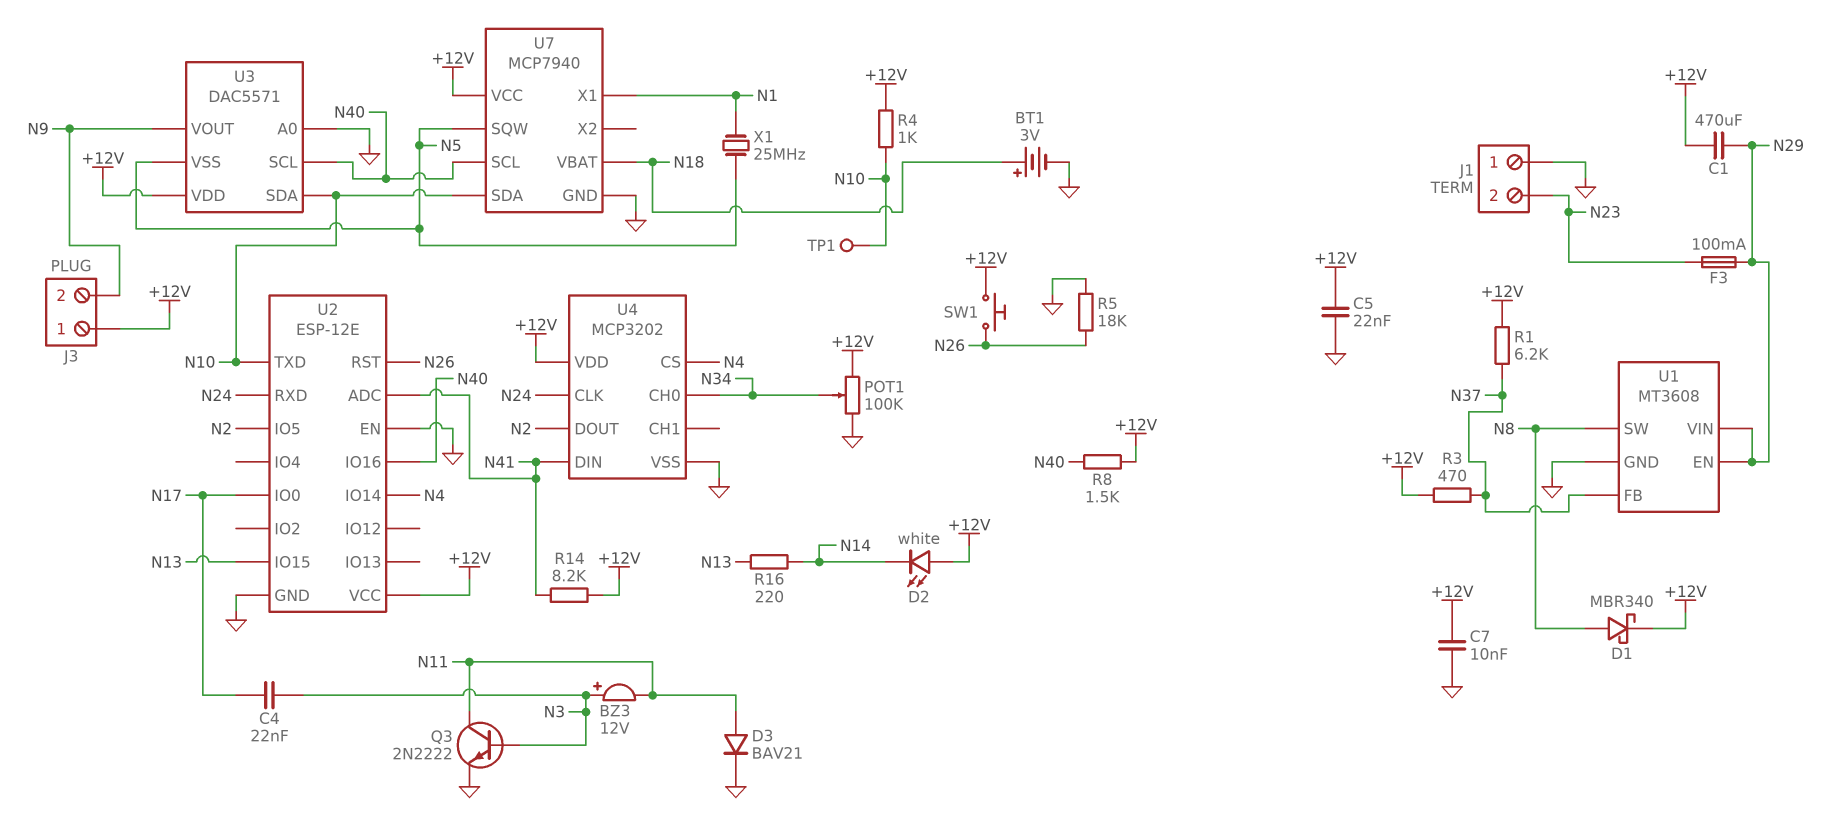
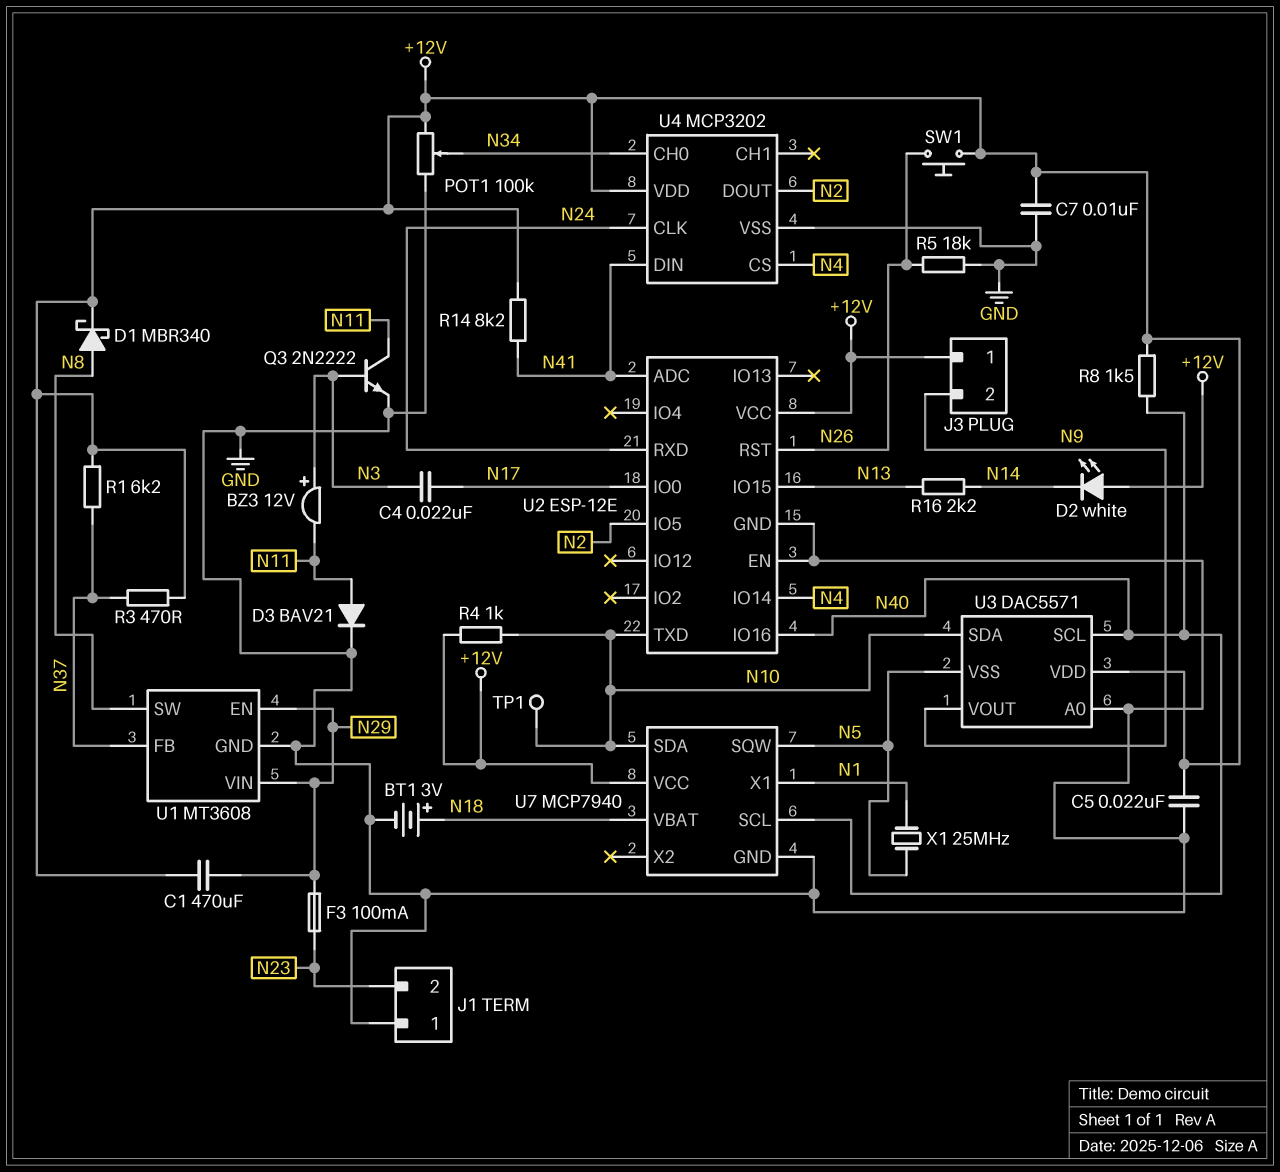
R16: 220 (N13, N14) -> 2.2k (N13, N14)

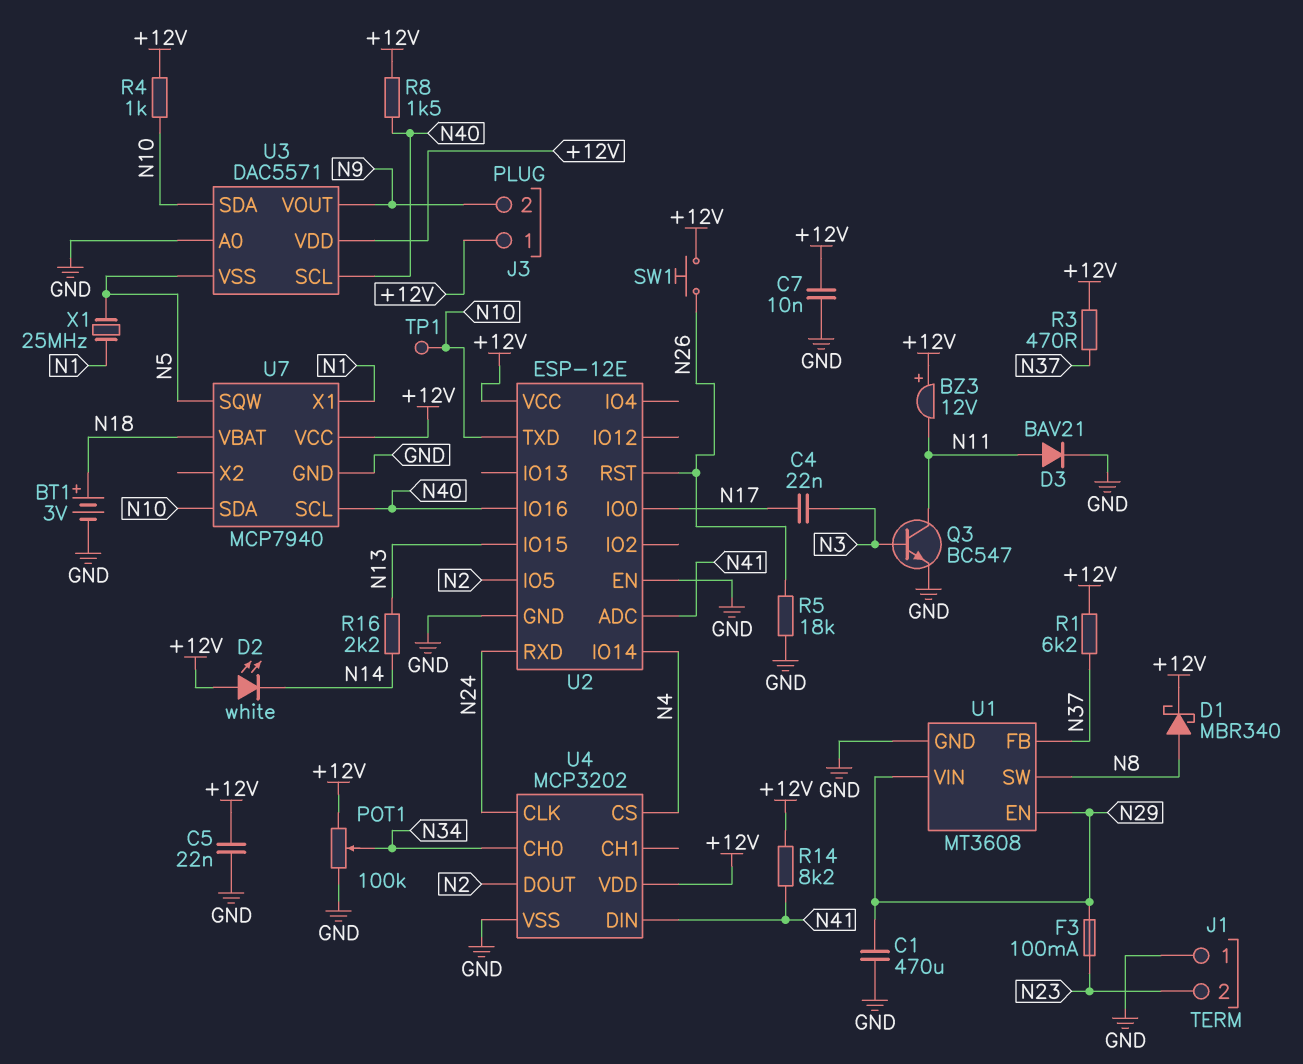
BZ3: buzzer 12V (plus N3, minus N11) -> buzzer 12V (plus +12V, minus N11)
C1: 470uF (+12V, N29) -> 470uF (GND, N29)
Q3: NPN 2N2222 (B N3, C N11, E GND) -> NPN BC547 (B N3, C N11, E GND)

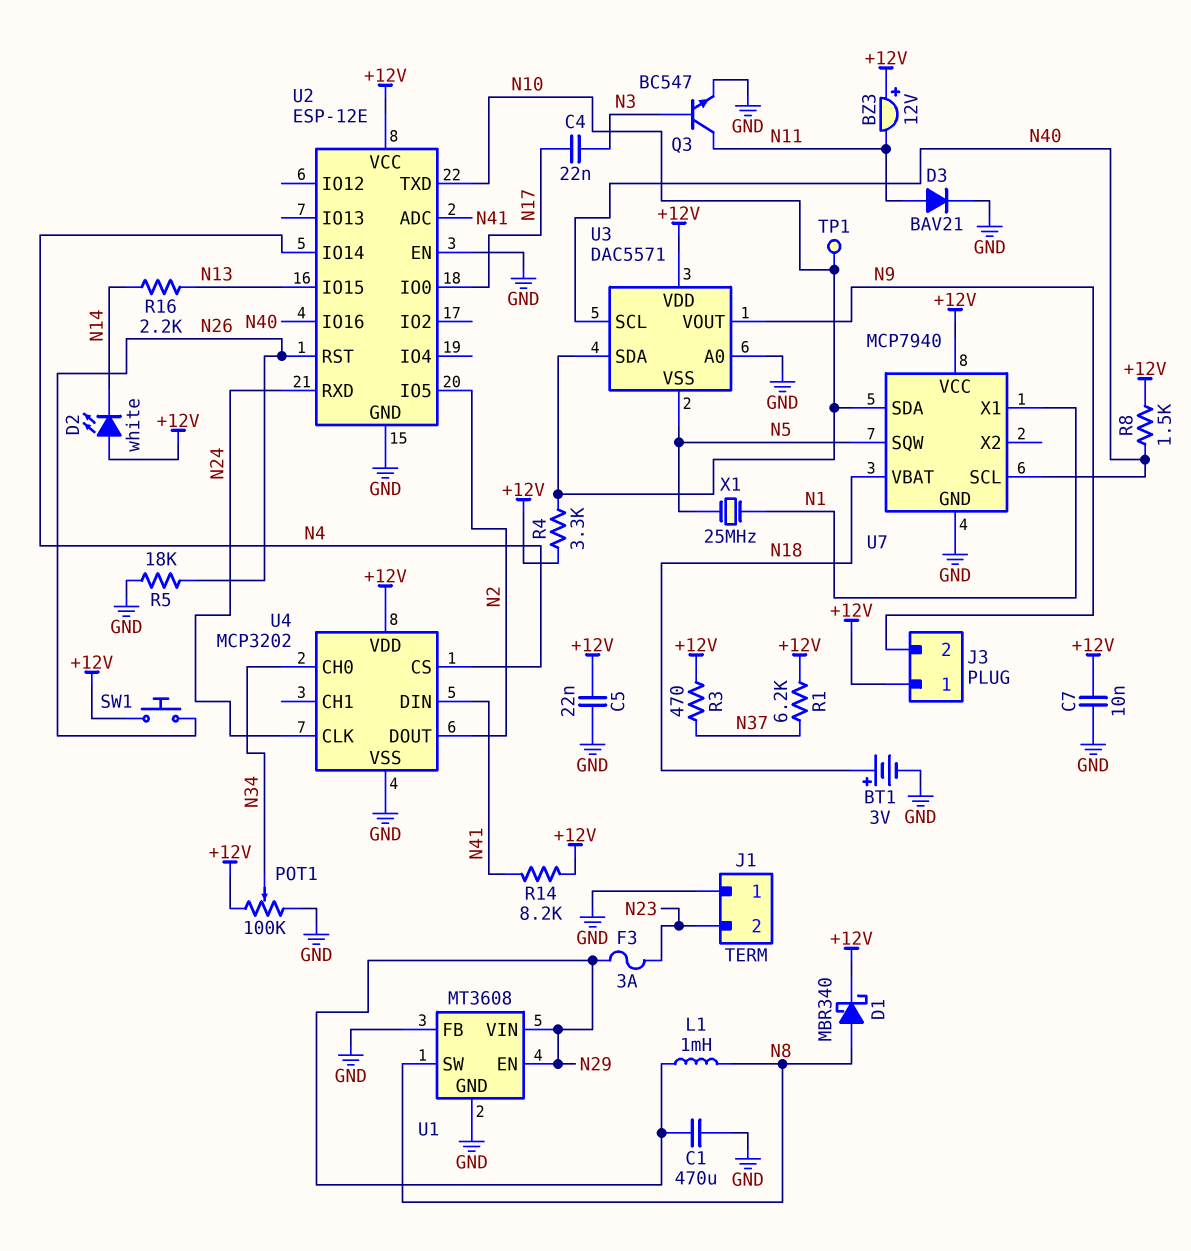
F3: 100mA (N23, N29) -> 3A (N23, N29)
L1: none -> 1mH (N8, N29)
R4: 1k (+12V, N10) -> 3.3k (+12V, N10)
U1 pin FB: N37 -> GND

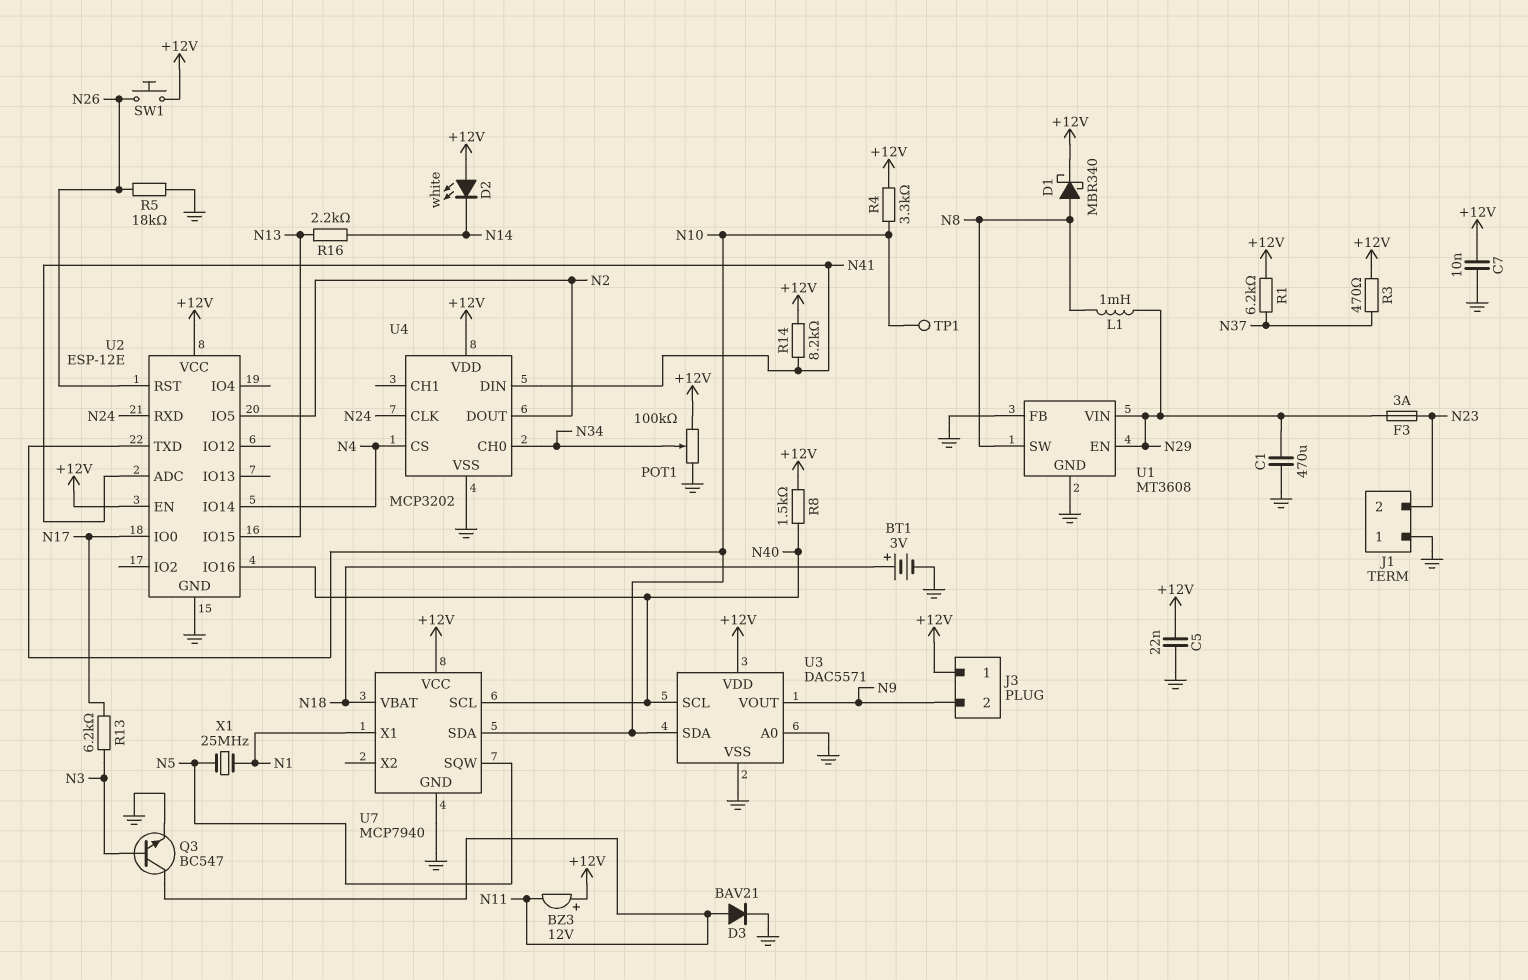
C4: 22nF (N3, N17) -> none
R13: none -> 6.2k (N3, N17)
U2 pin EN: GND -> +12V
U3 pin VSS: N5 -> GND

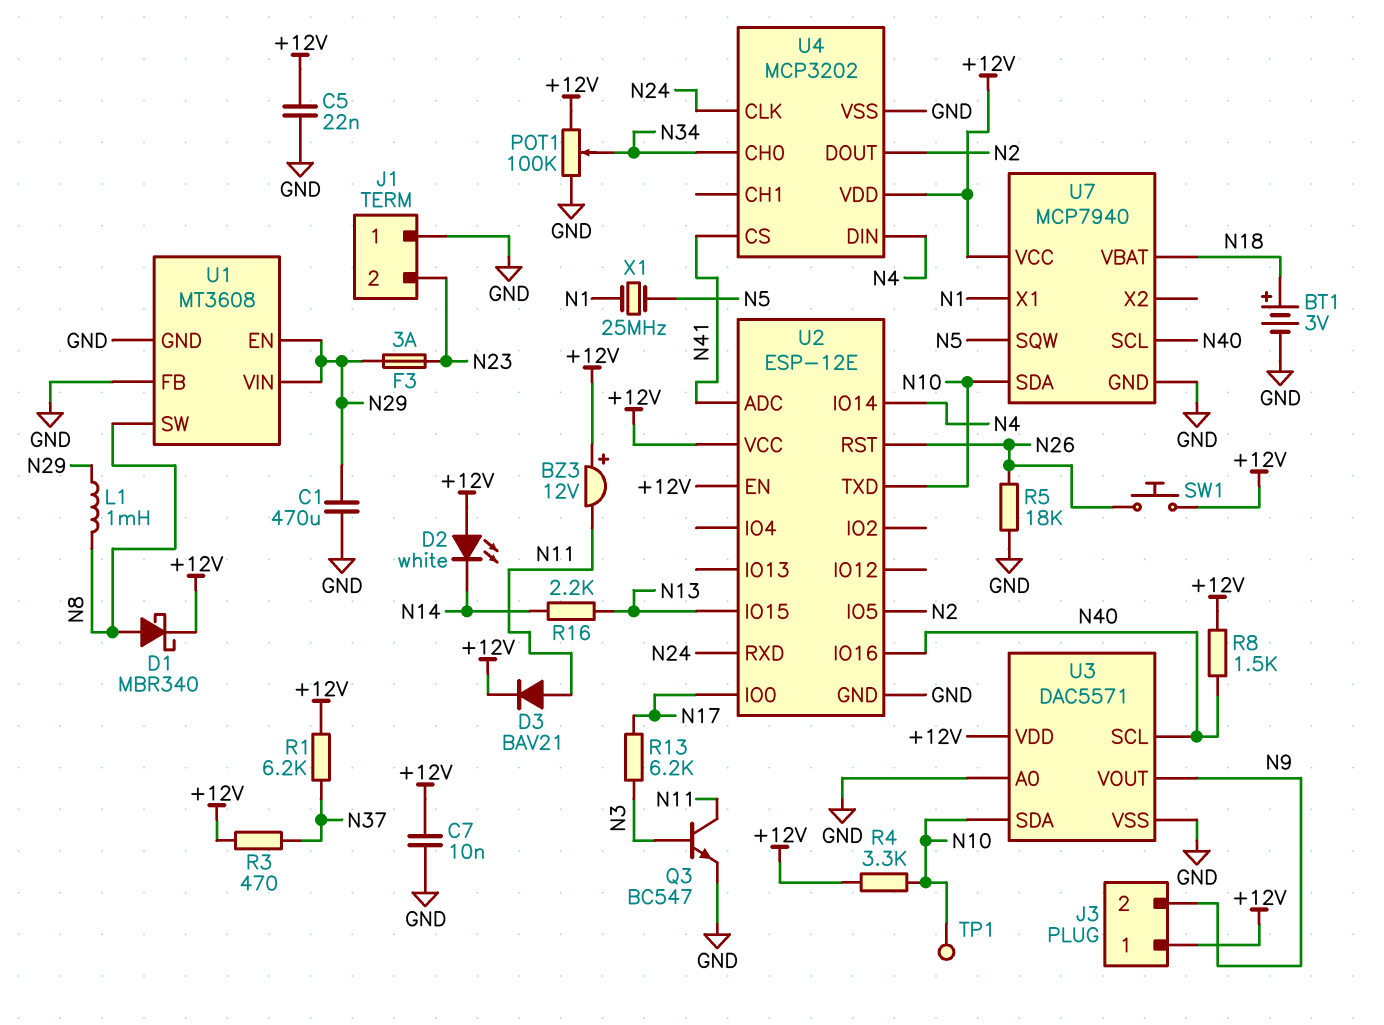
D3: diode BAV21 (A N11, K GND) -> diode BAV21 (A N11, K +12V)
R14: 8.2k (+12V, N41) -> none
U4 pin CS: N4 -> N41
U4 pin DIN: N41 -> N4

